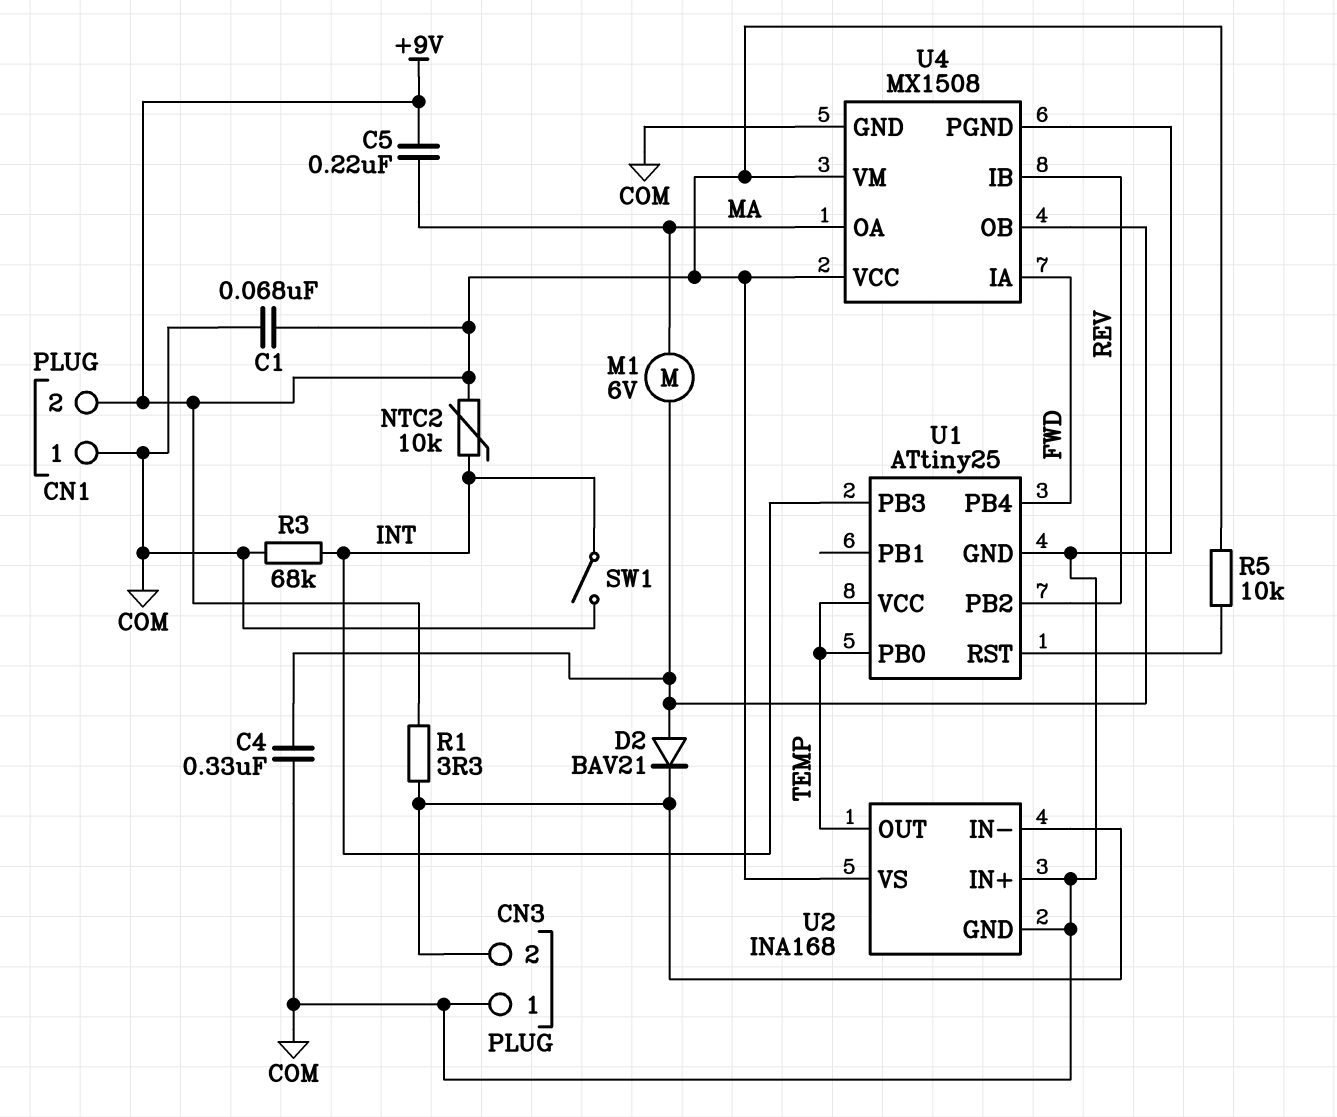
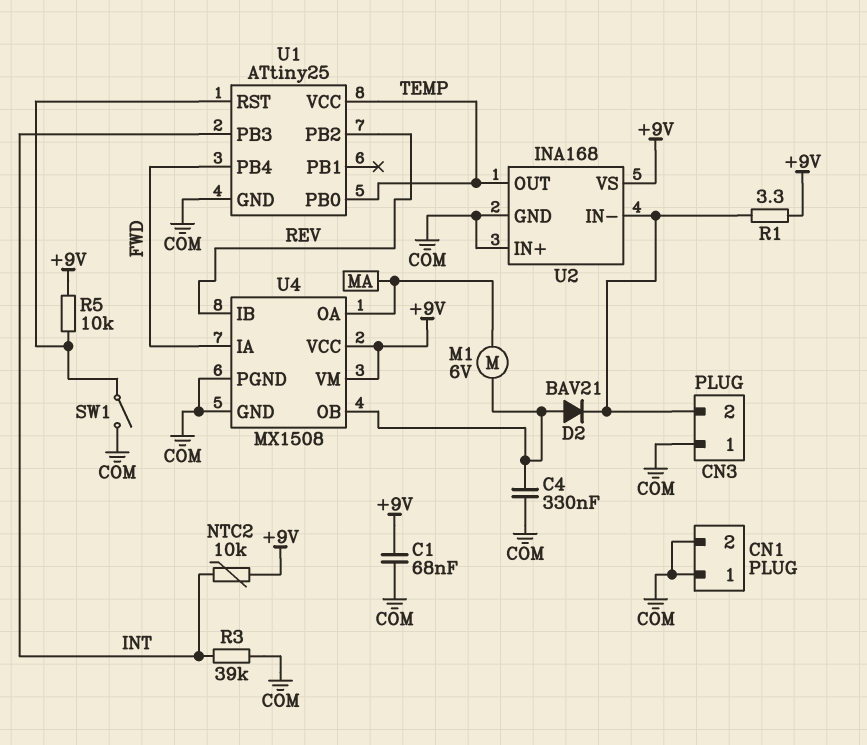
C5: 220nF (+9V, MA) -> none
CN1 pin 2: +9V -> COM
R3: 68k (COM, INT) -> 39k (COM, INT)
SW1: switch (COM, INT) -> switch (COM, U1/RST)

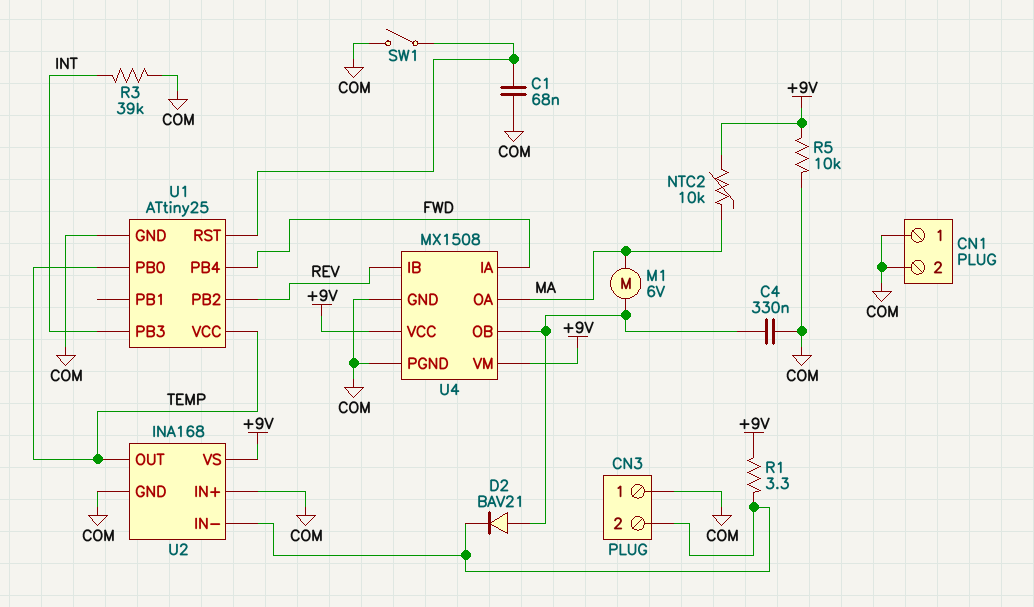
C1: 68nF (+9V, COM) -> 68nF (COM, U1/RST)
NTC2: 10k (+9V, INT) -> 10k (+9V, MA)
R5: 10k (+9V, U1/RST) -> 10k (+9V, COM)

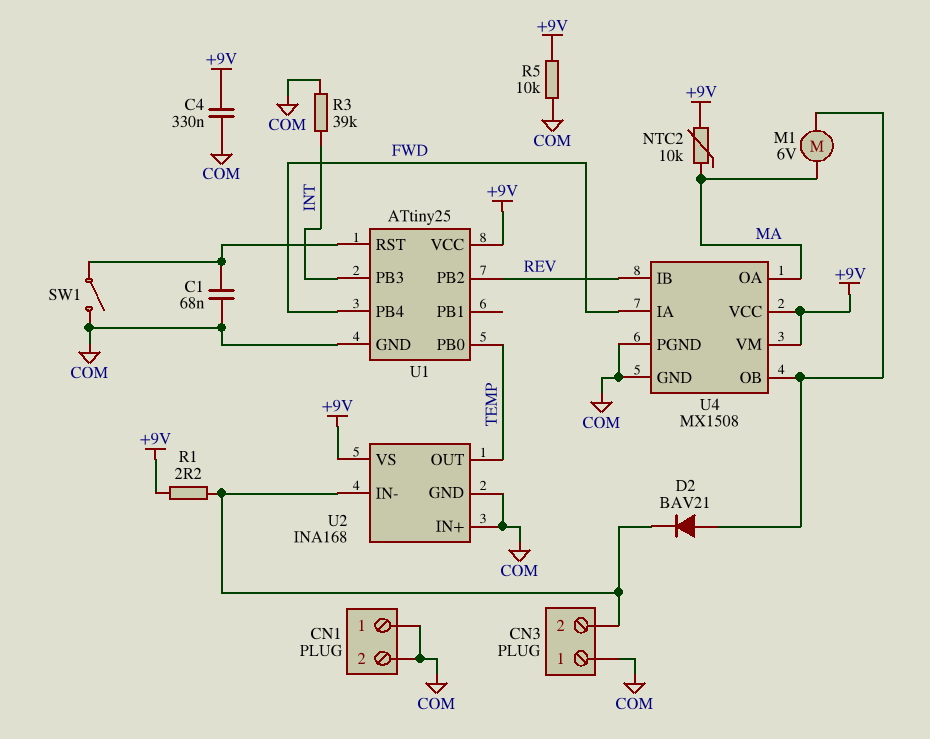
C4: 330nF (COM, U4/OB) -> 330nF (+9V, COM)
R1: 3.3 (+9V, CN3/2) -> 2.2 (+9V, CN3/2)
U1 pin VCC: TEMP -> +9V

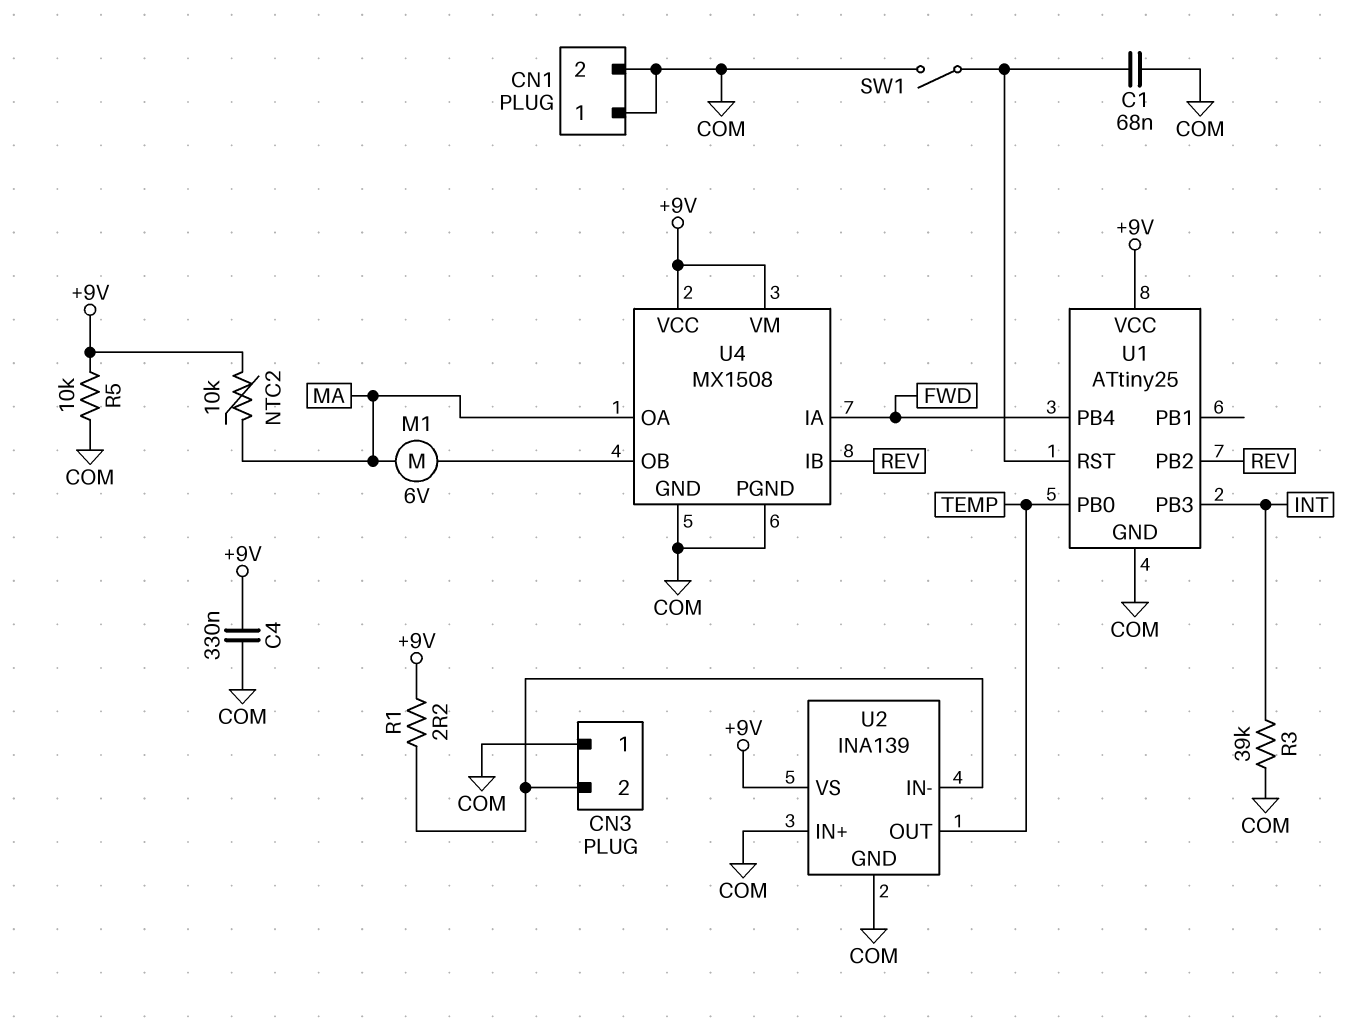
D2: diode BAV21 (A U4/OB, K CN3/2) -> none
U2: INA168 -> INA139

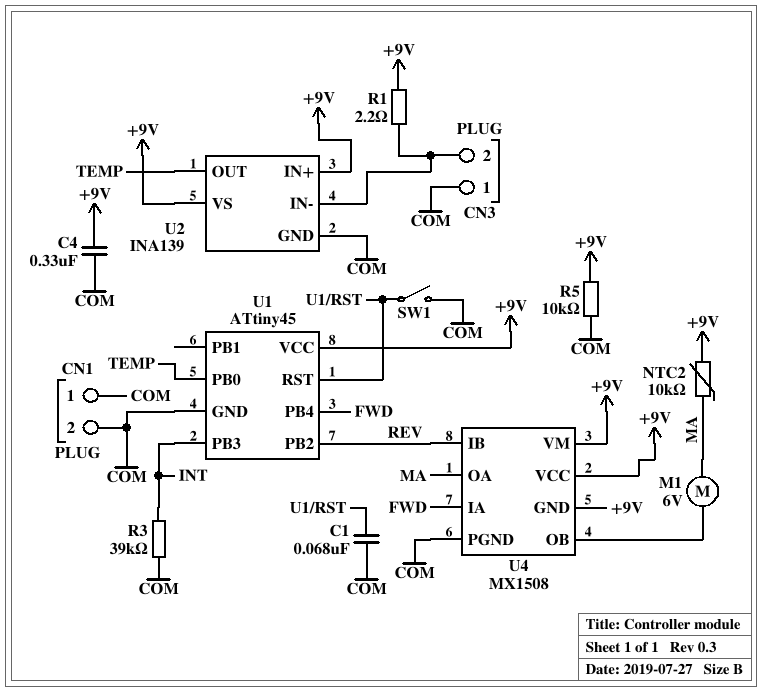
U1: ATtiny25 -> ATtiny45
U2 pin IN+: COM -> +9V
U4 pin GND: COM -> +9V

